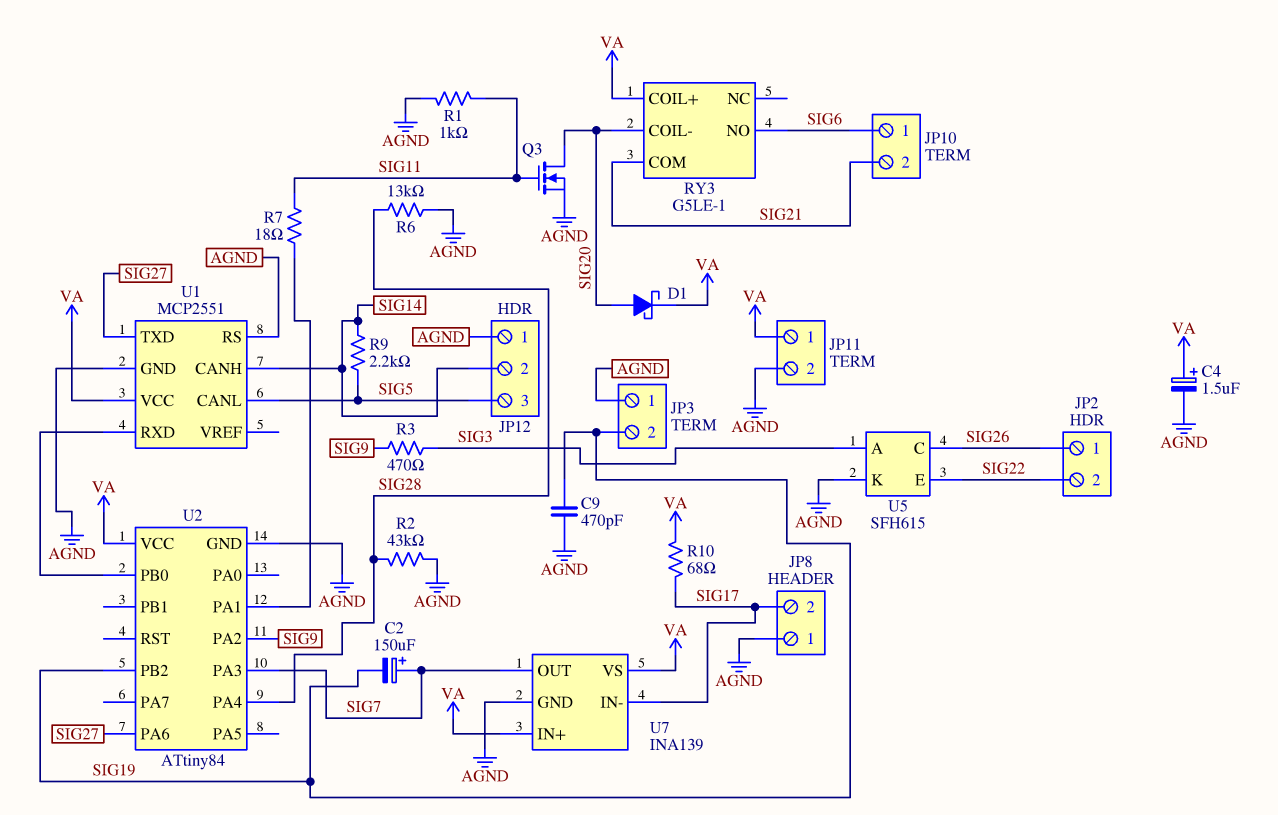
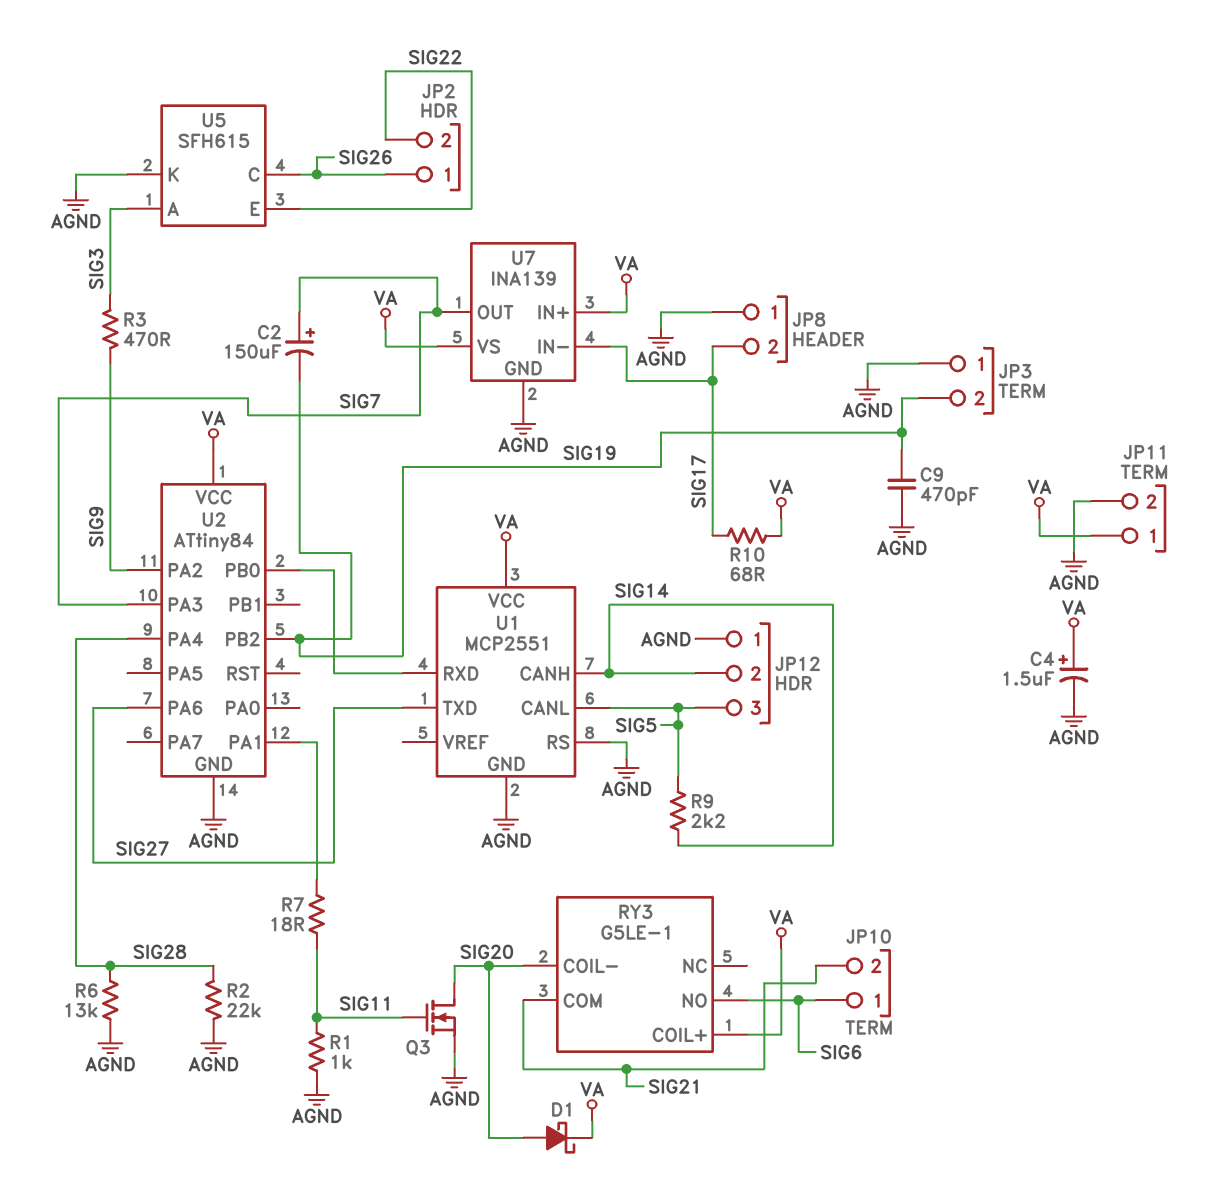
R2: 43k (AGND, SIG28) -> 22k (AGND, SIG28)

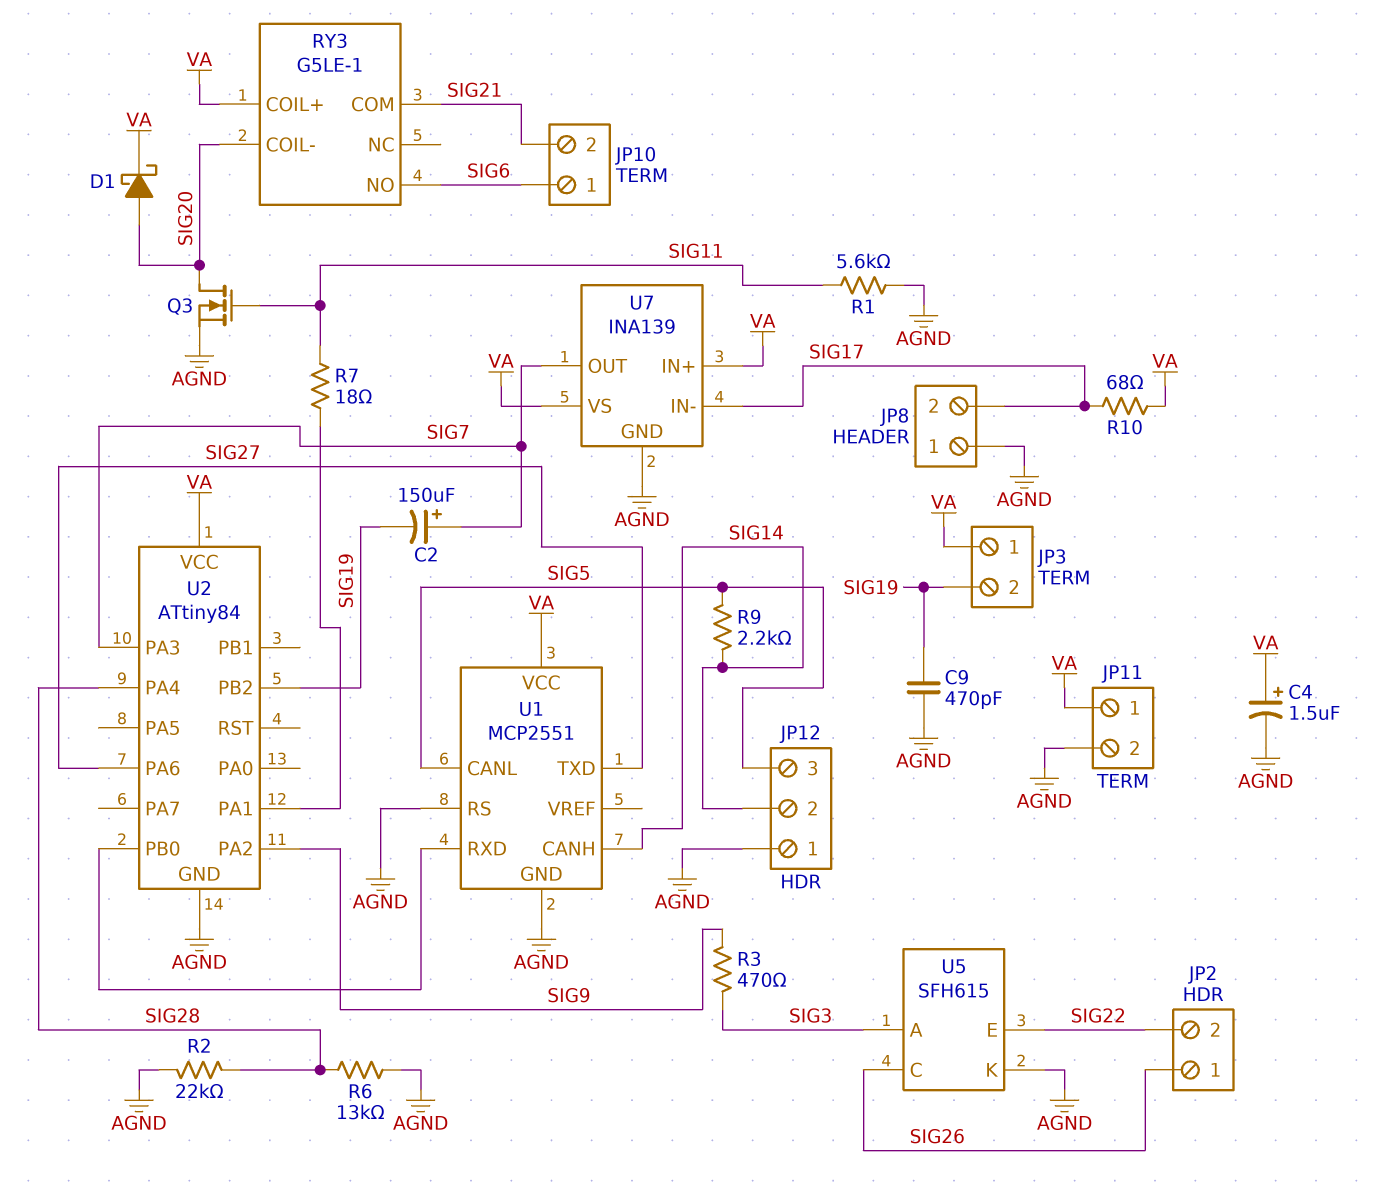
JP3 pin 1: AGND -> VA
R1: 1k (AGND, SIG11) -> 5.6k (AGND, SIG11)

